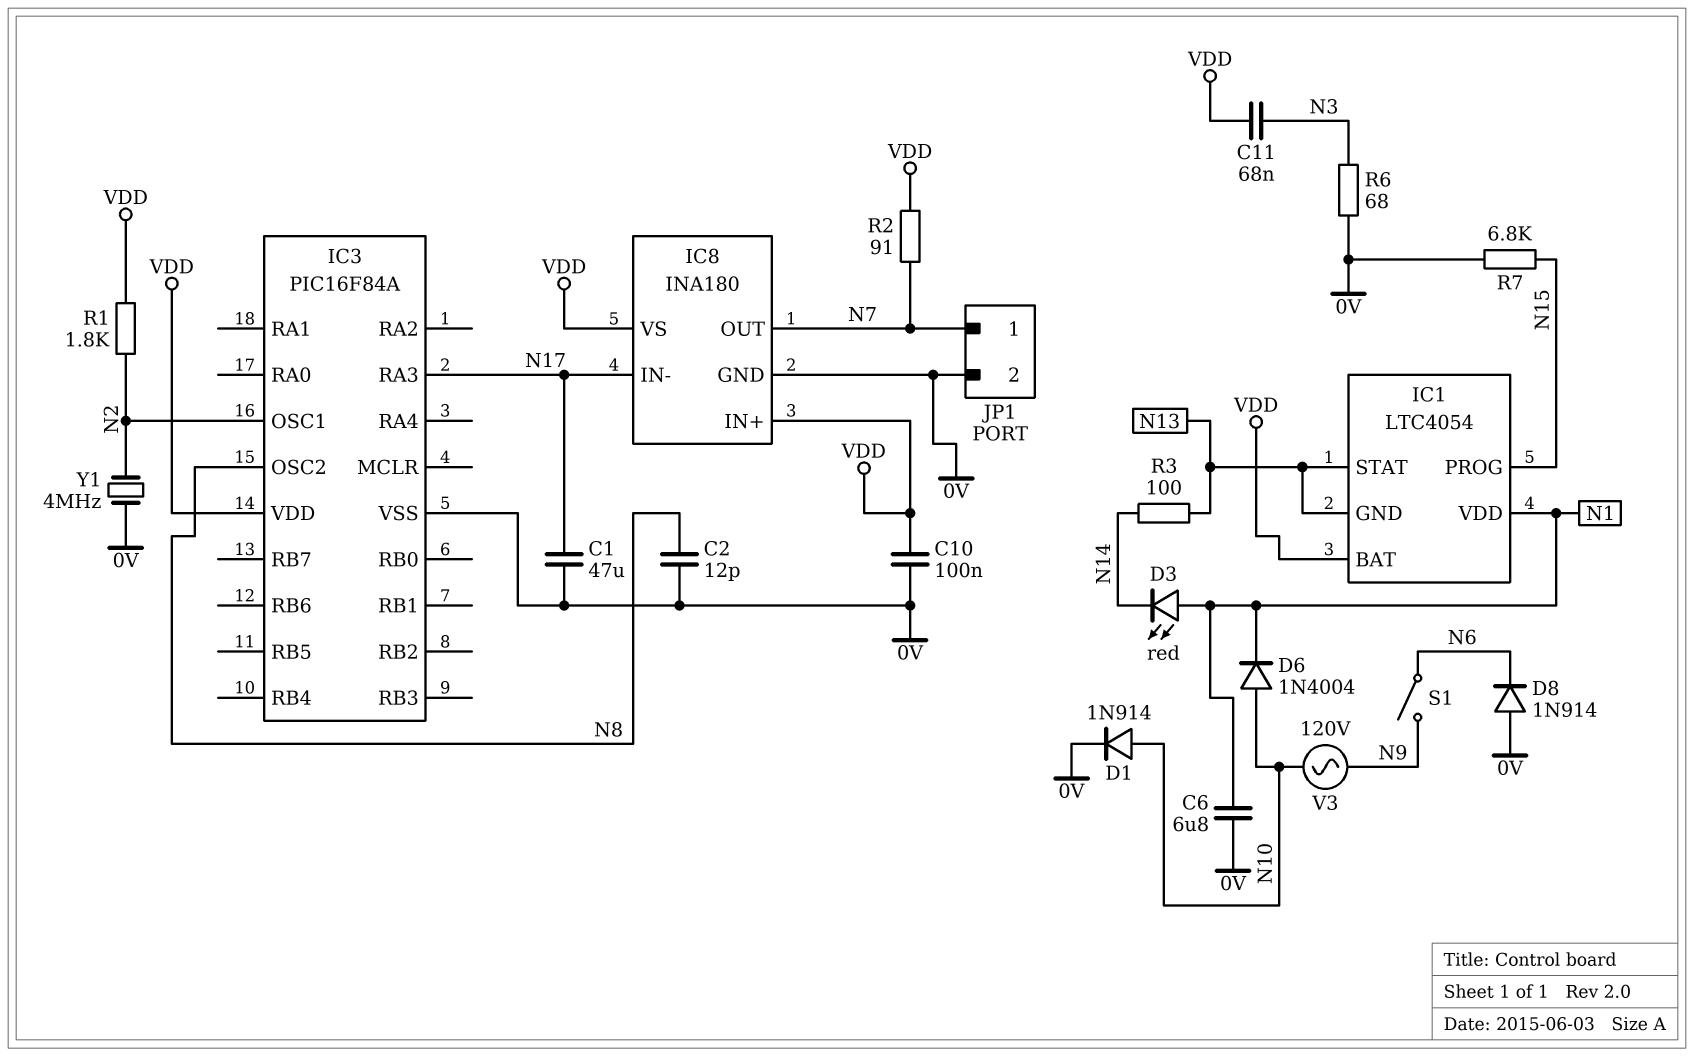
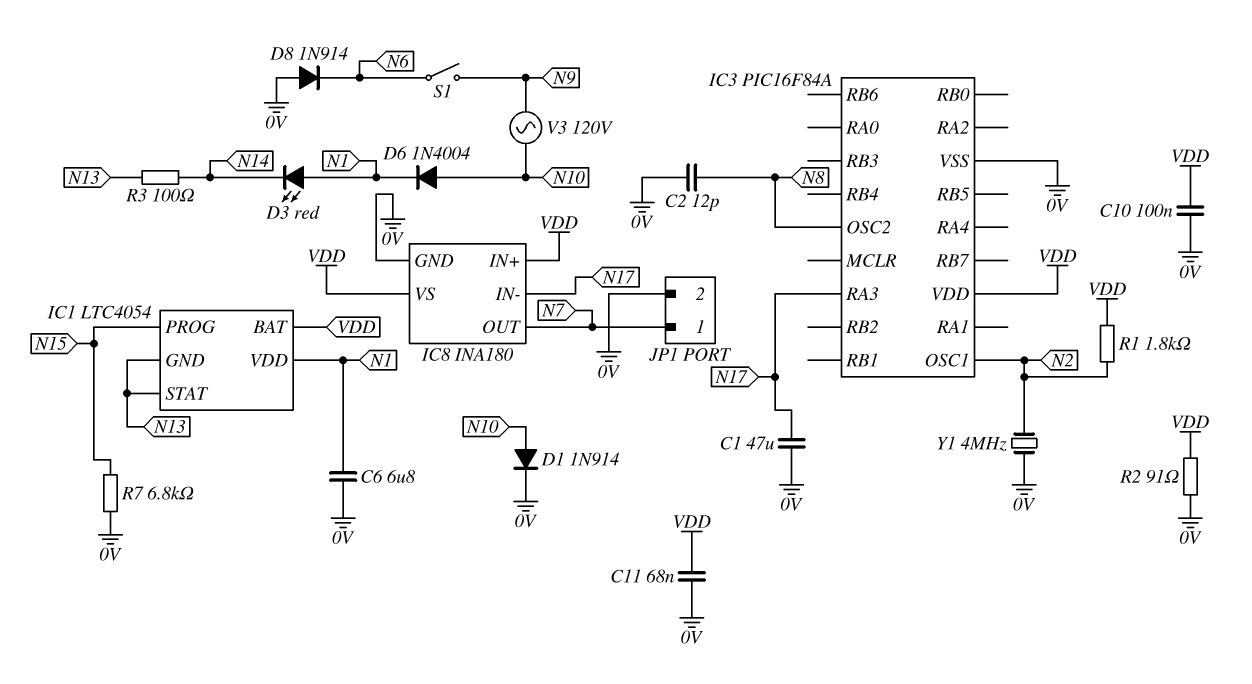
C11: 68nF (N3, VDD) -> 68nF (0V, VDD)
R2: 91 (N7, VDD) -> 91 (0V, VDD)
R6: 68 (0V, N3) -> none

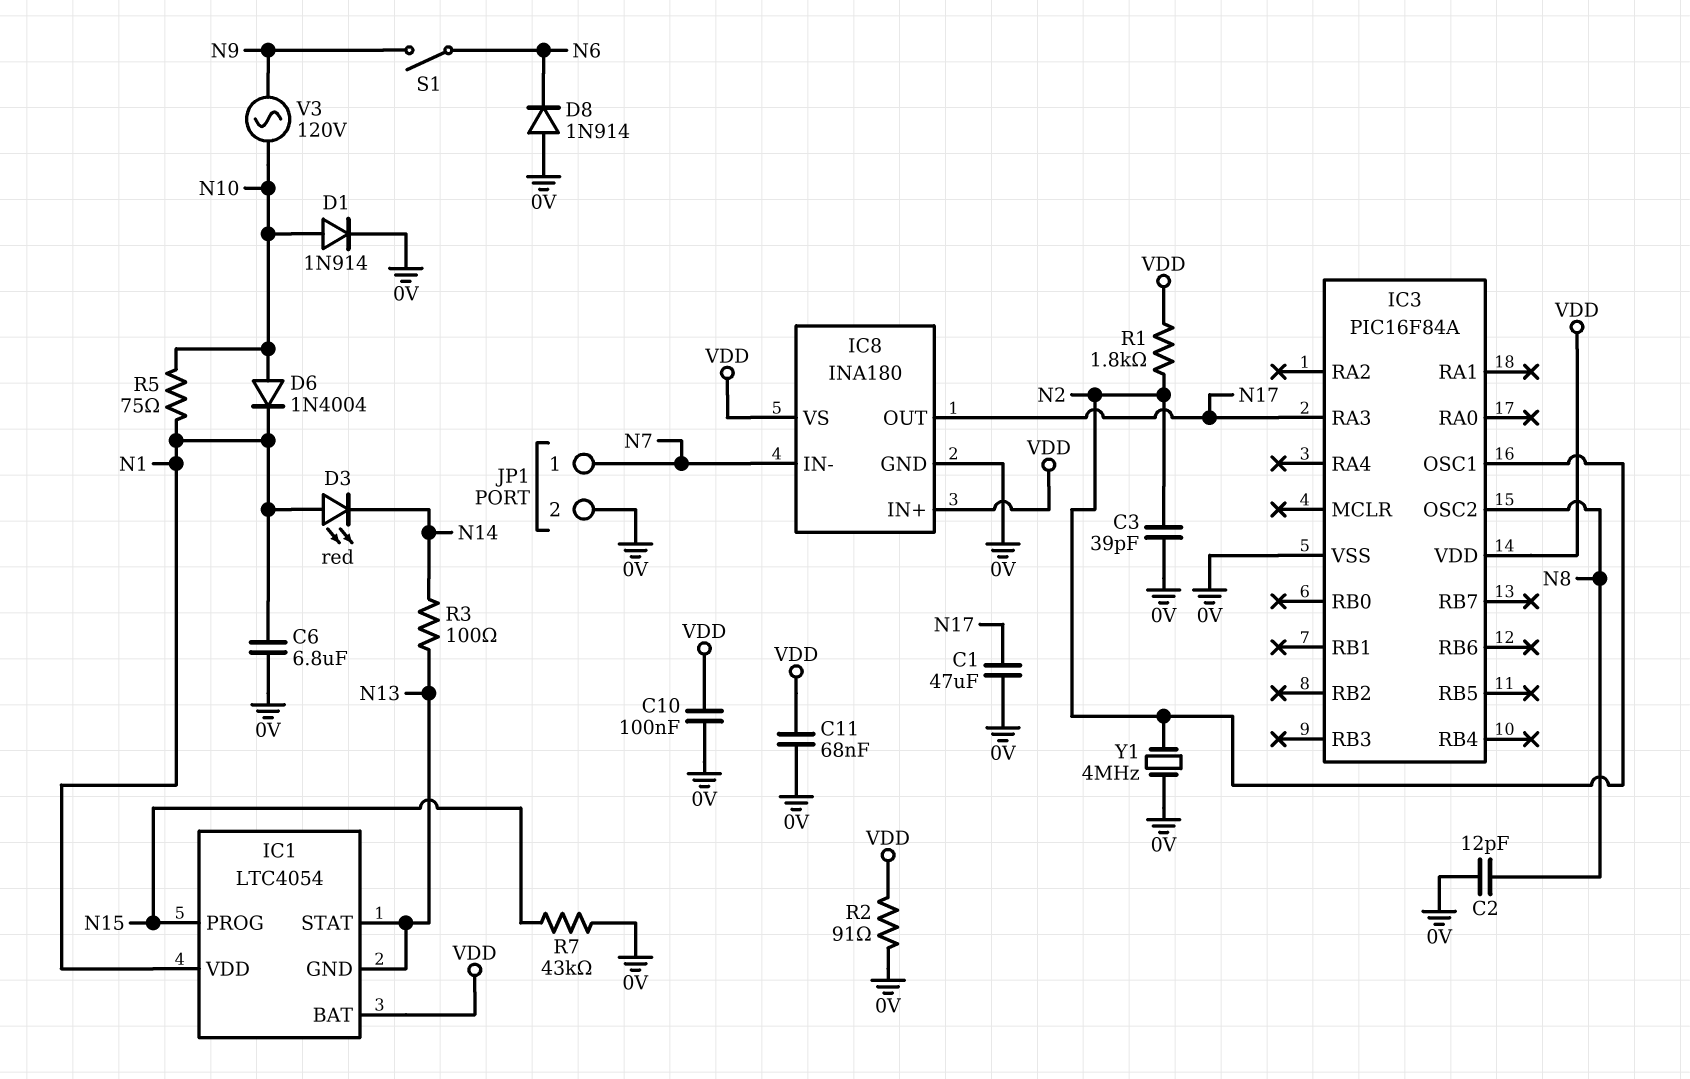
C3: none -> 39pF (0V, N2)
IC8 pin IN-: N17 -> N7
IC8 pin OUT: N7 -> N17
R5: none -> 75 (N1, N10)
R7: 6.8k (0V, N15) -> 43k (0V, N15)

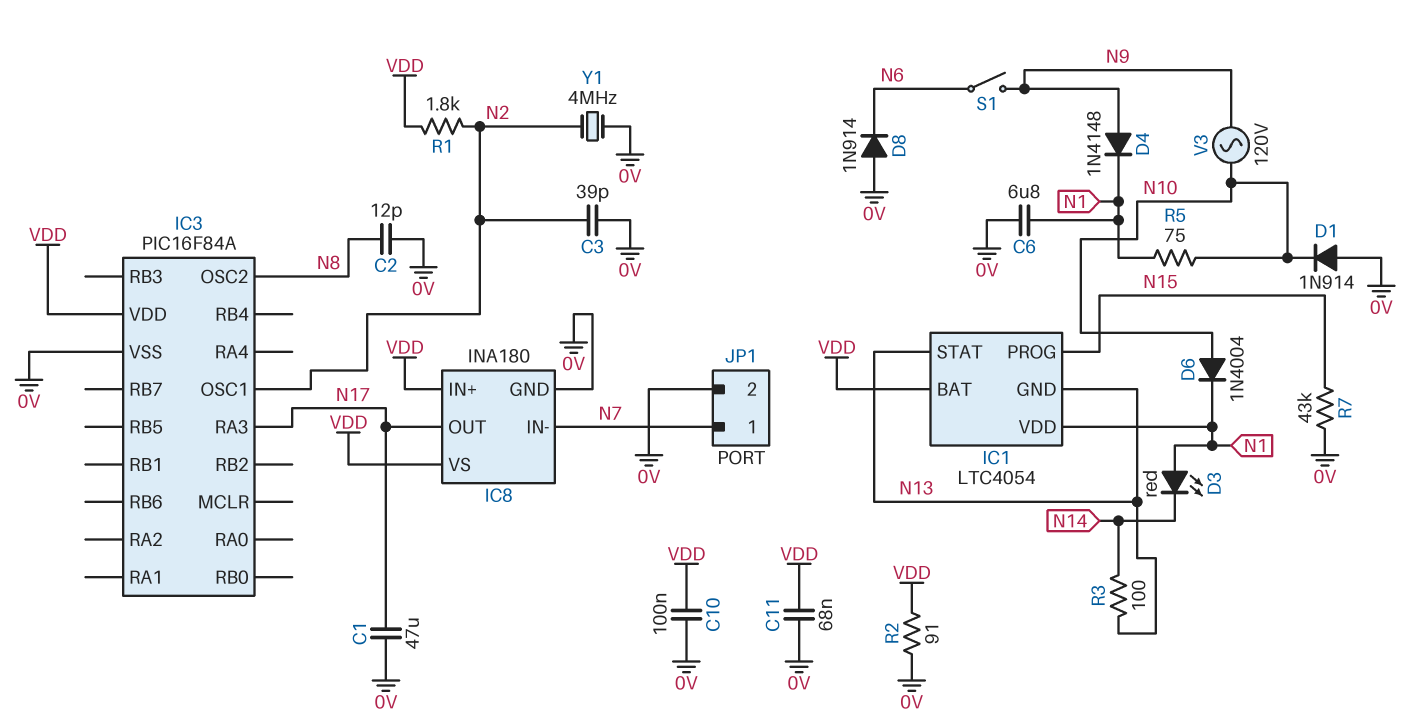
D1: diode 1N914 (A N10, K 0V) -> diode 1N914 (A 0V, K N10)
D4: none -> diode 1N4148 (A N9, K N1)

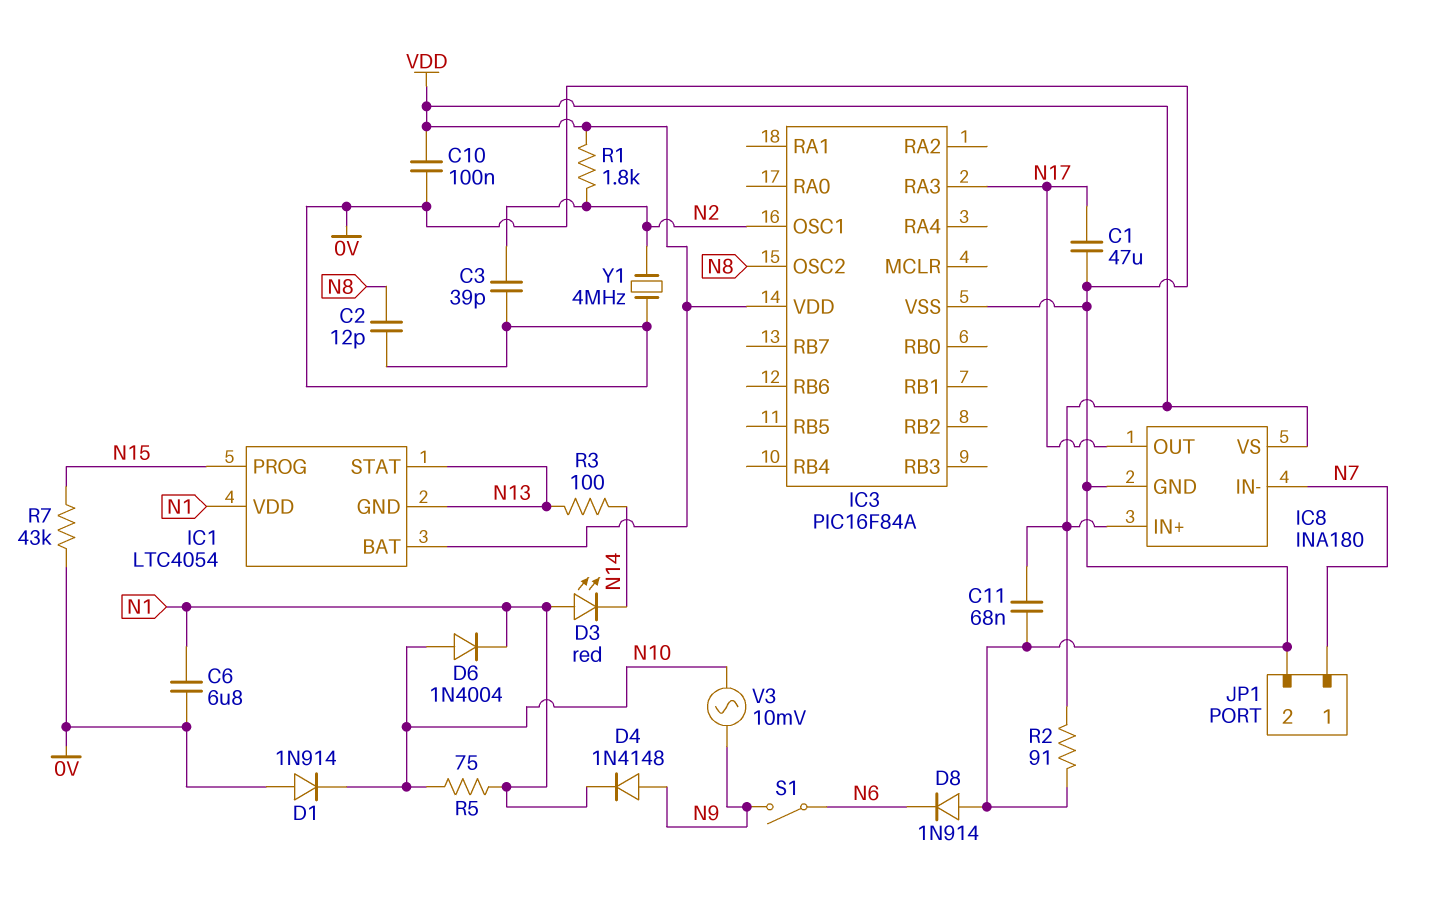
V3: AC 120V (N9, N10) -> AC 10mV (N9, N10)

